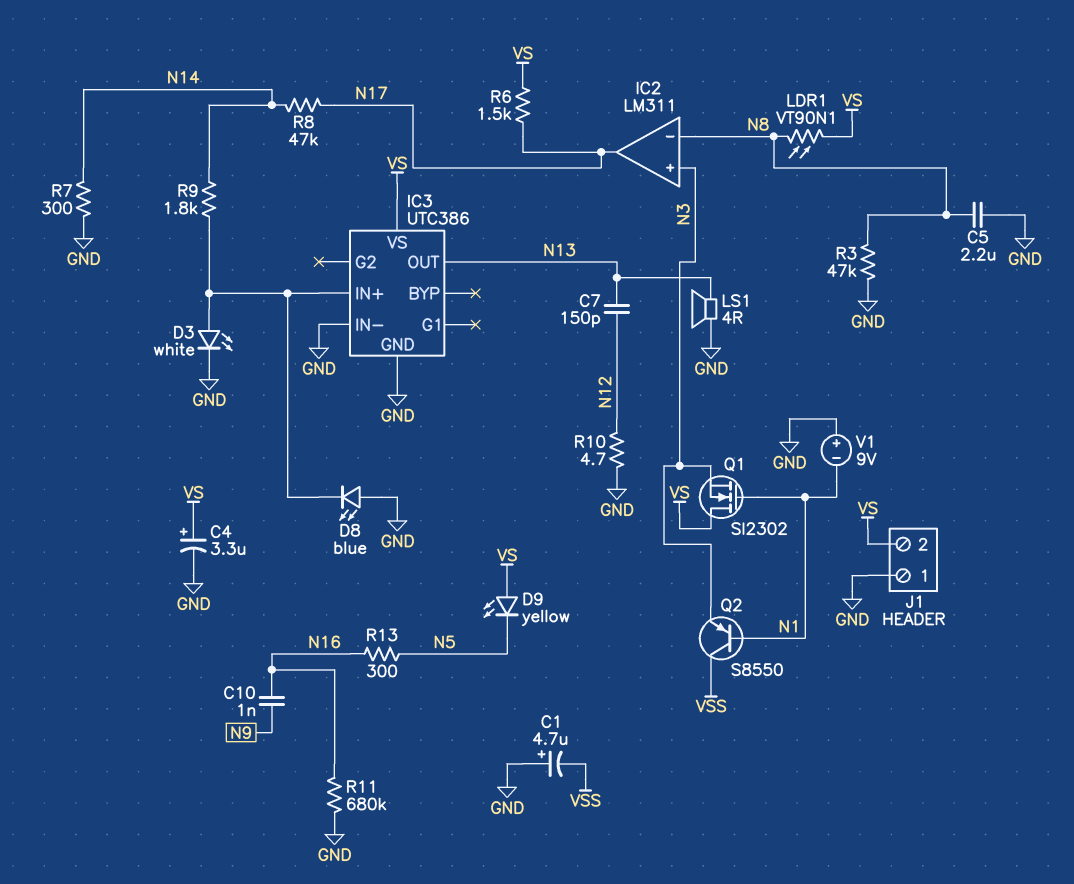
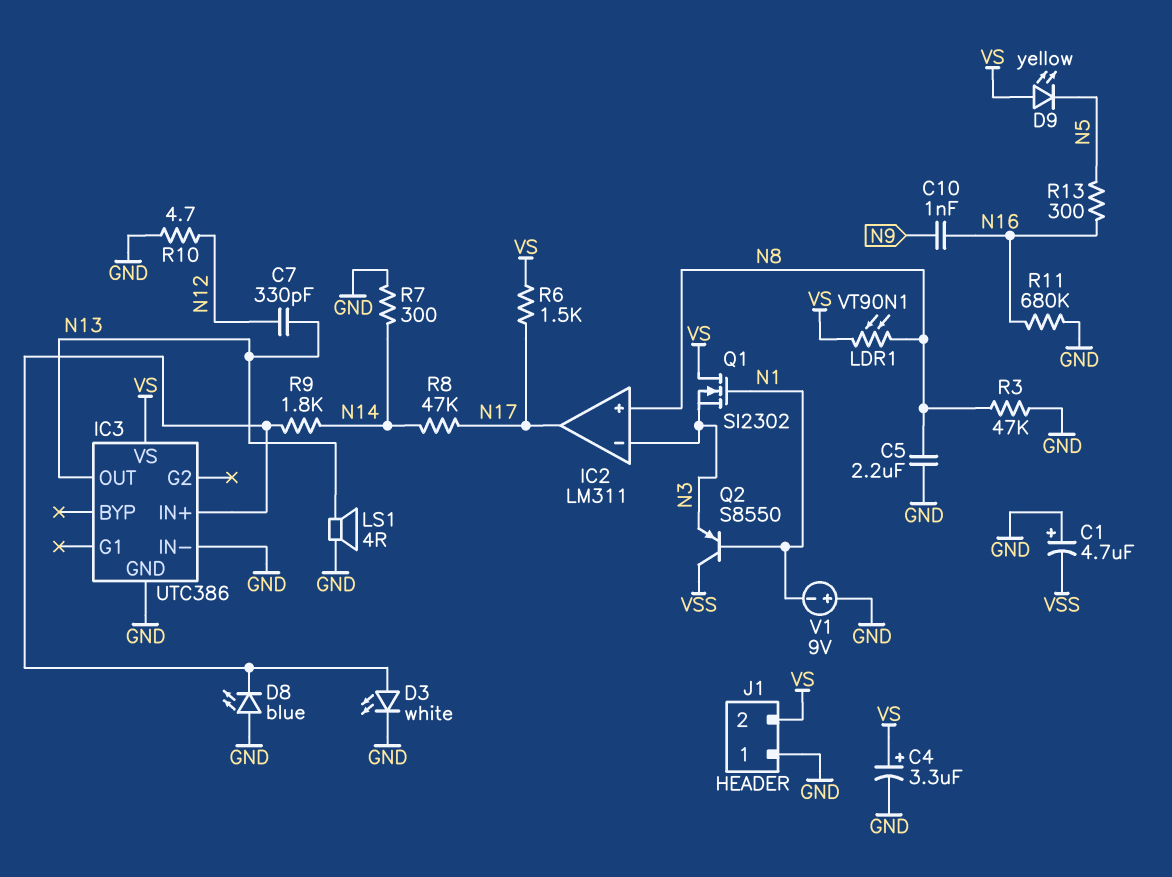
C7: 150pF (N12, N13) -> 330pF (N12, N13)
IC2 pin in+: N3 -> N8
IC2 pin in-: N8 -> N3

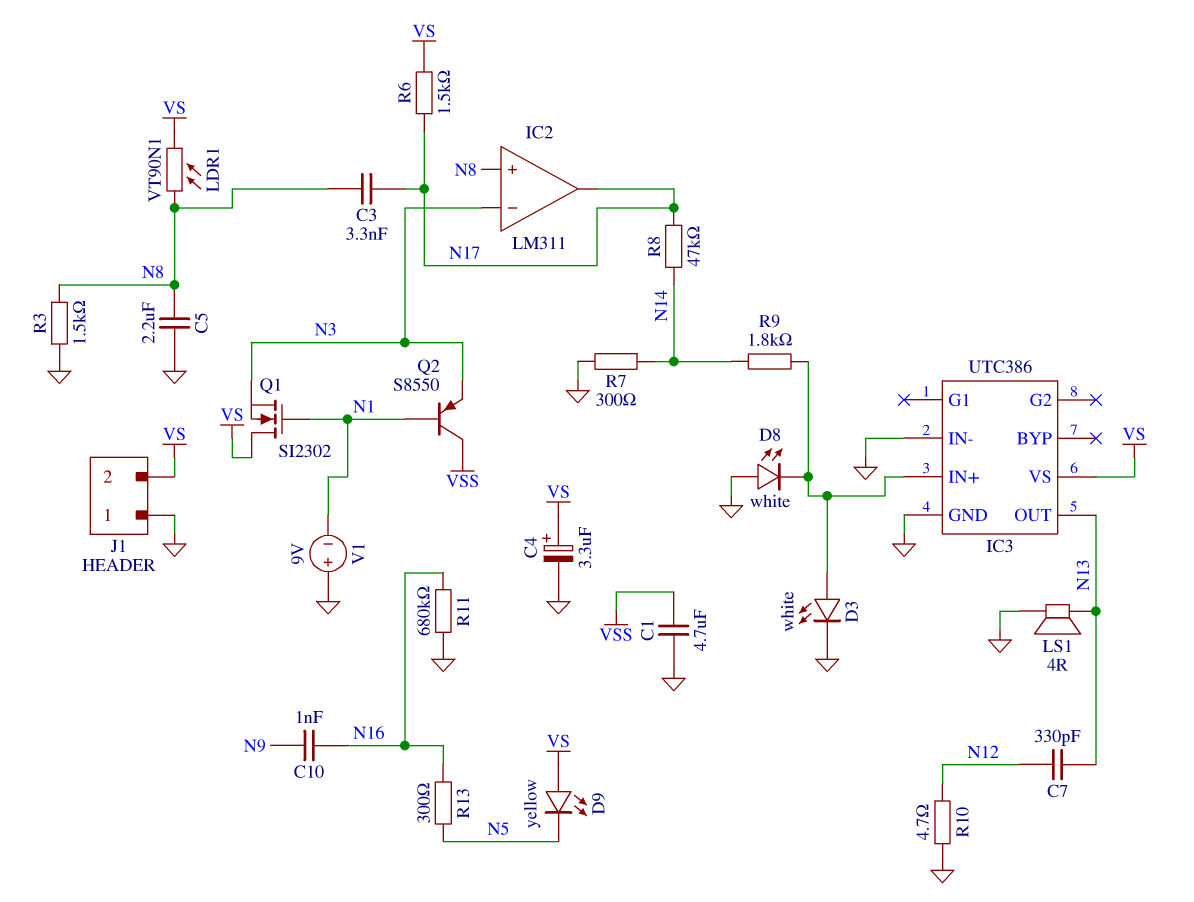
C1: 4.7uF (plus GND, minus VSS) -> 4.7uF (GND, VSS)
C3: none -> 3.3nF (N8, N17)
D8: LED blue (A GND, K IC3/IN+) -> LED white (A GND, K IC3/IN+)
R3: 47k (GND, N8) -> 1.5k (GND, N8)

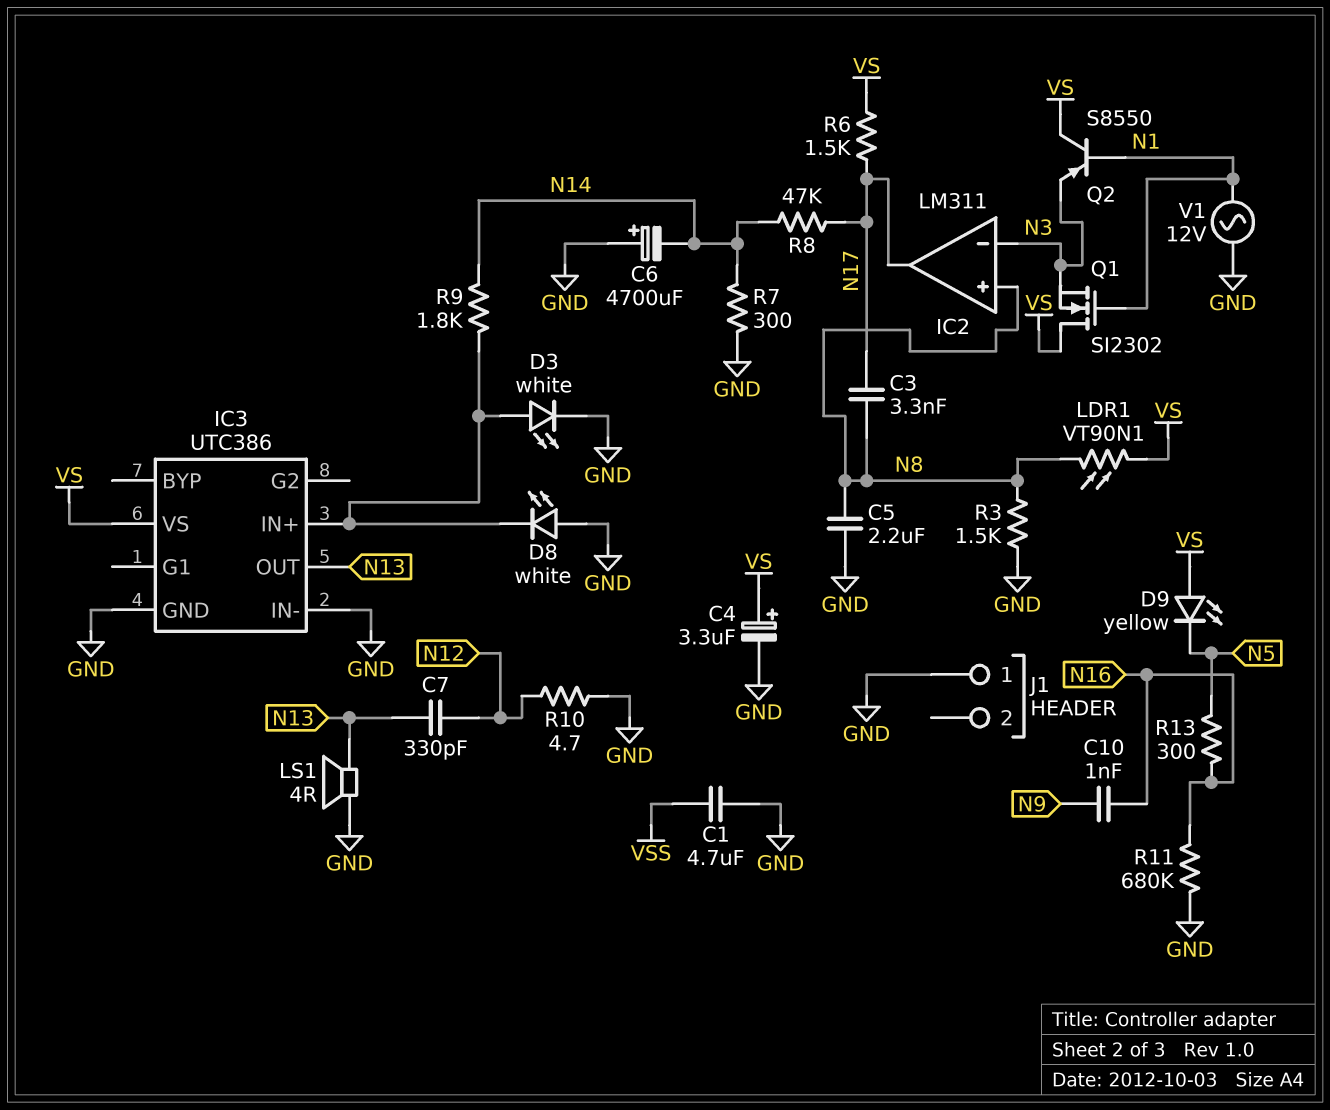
C6: none -> 4700uF (plus GND, minus N14)
J1 pin 2: VS -> none
Q2: PNP S8550 (B N1, C VSS, E N3) -> PNP S8550 (B N1, C VS, E N3)
V1: 9V (plus GND, minus N1) -> AC 12V (GND, N1)

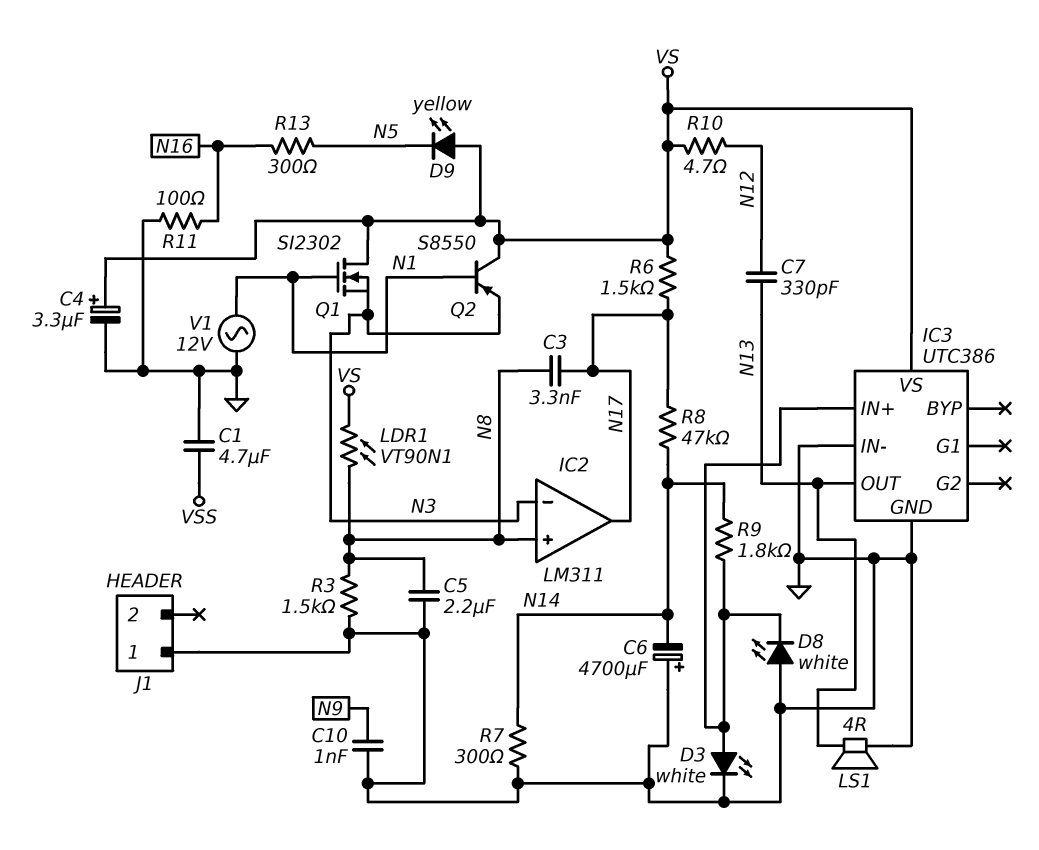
C10: 1nF (N9, N16) -> 1nF (GND, N9)
R10: 4.7 (GND, N12) -> 4.7 (N12, VS)
R11: 680k (GND, N16) -> 100 (GND, N16)

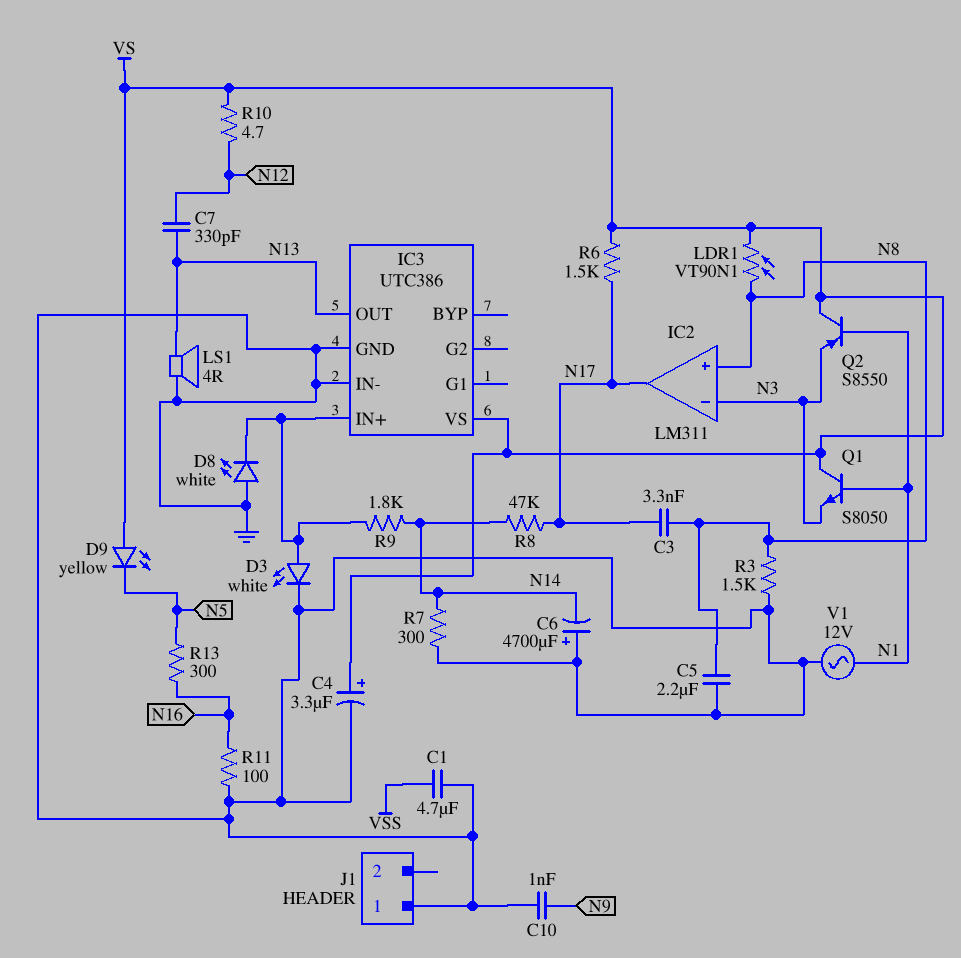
Q1: NMOS SI2302 (G N1, D VS, S N3) -> NPN S8050 (B N1, C VS, E N3)

